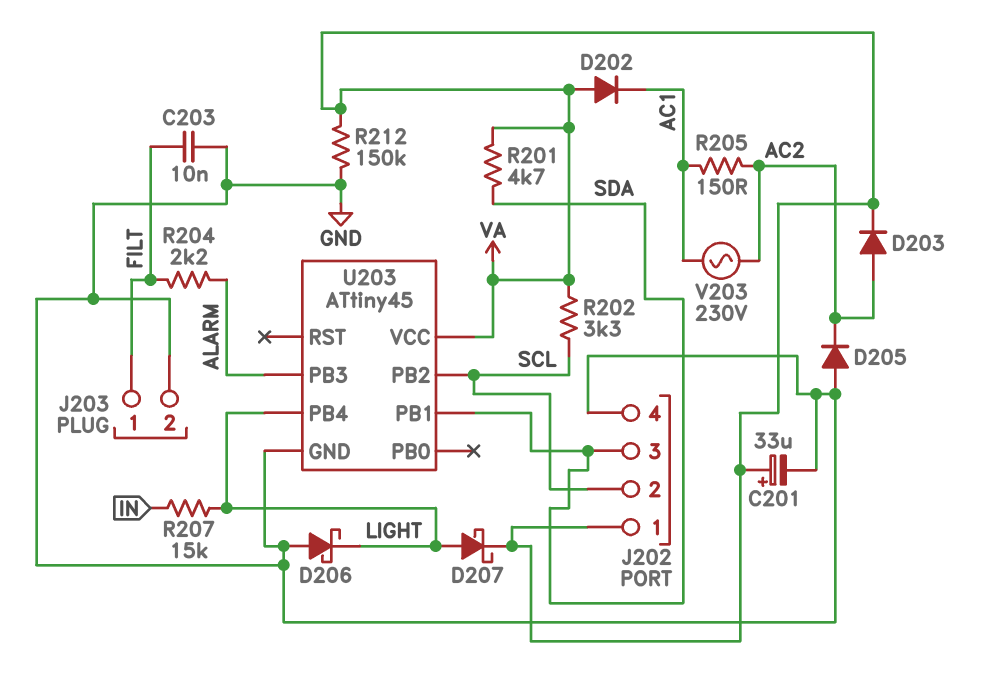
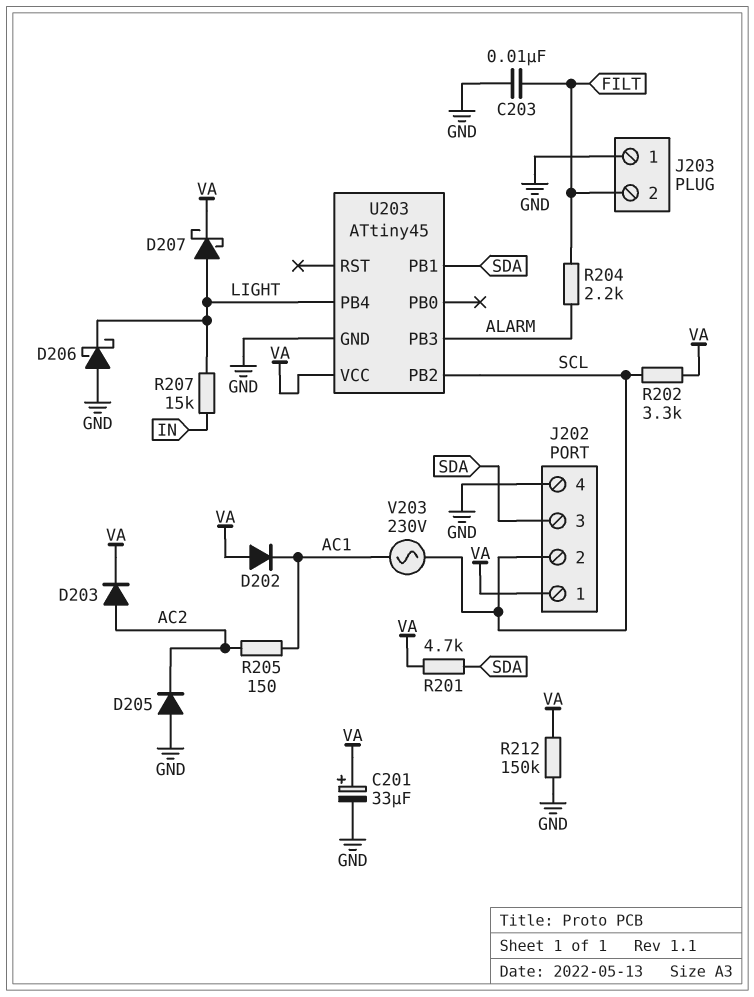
J203 pin 1: FILT -> GND
J203 pin 2: GND -> FILT
V203: AC 230V (AC1, AC2) -> AC 230V (AC1, SCL)

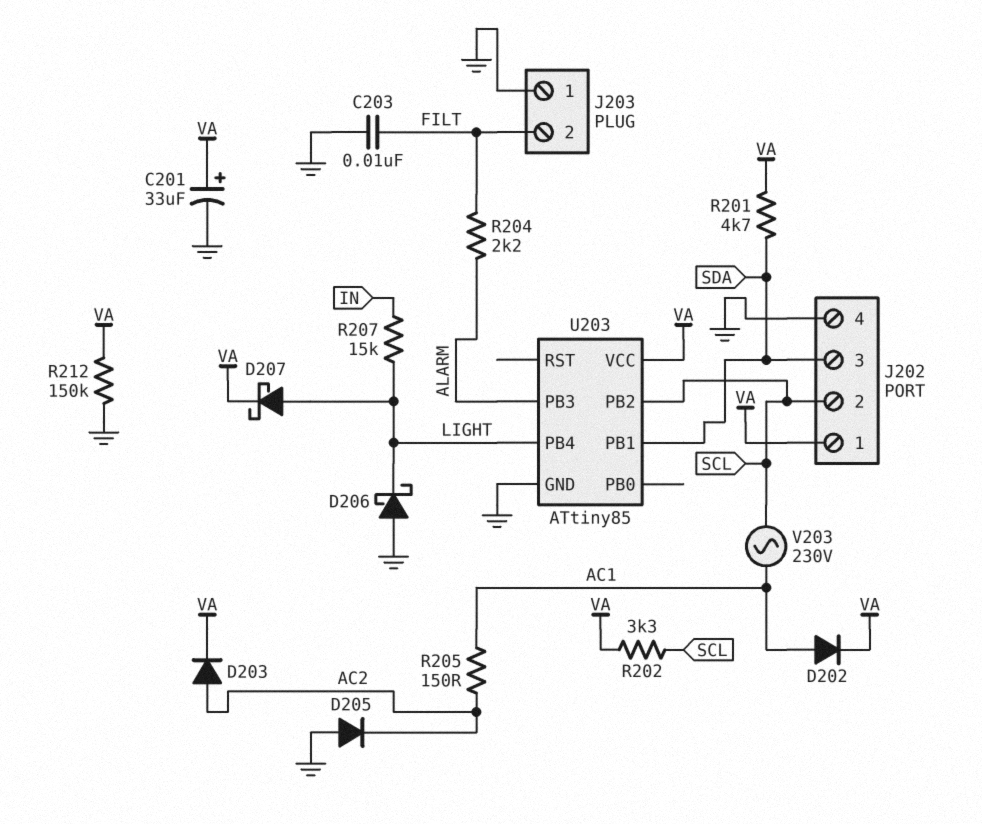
D202: diode (A VA, K AC1) -> diode (A AC1, K VA)
U203: ATtiny45 -> ATtiny85

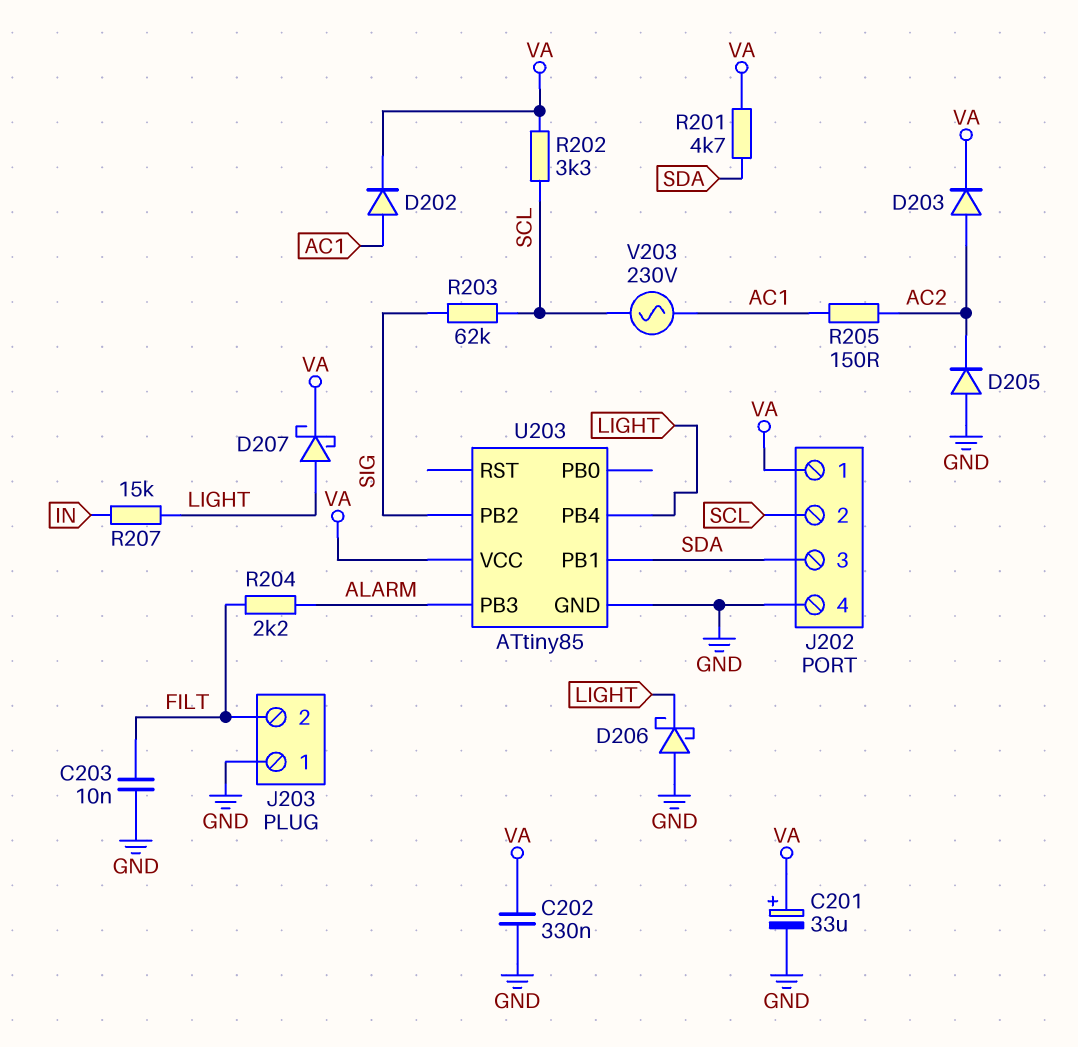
C202: none -> 330nF (GND, VA)
R203: none -> 62k (SCL, SIG)
R212: 150k (GND, VA) -> none
U203 pin PB2: SCL -> SIG

